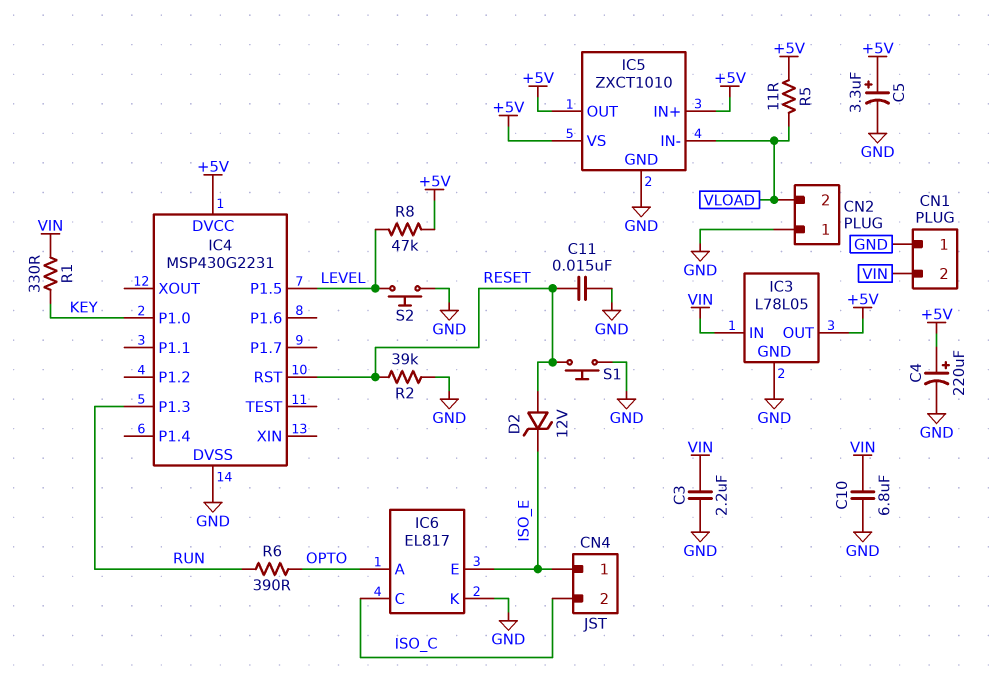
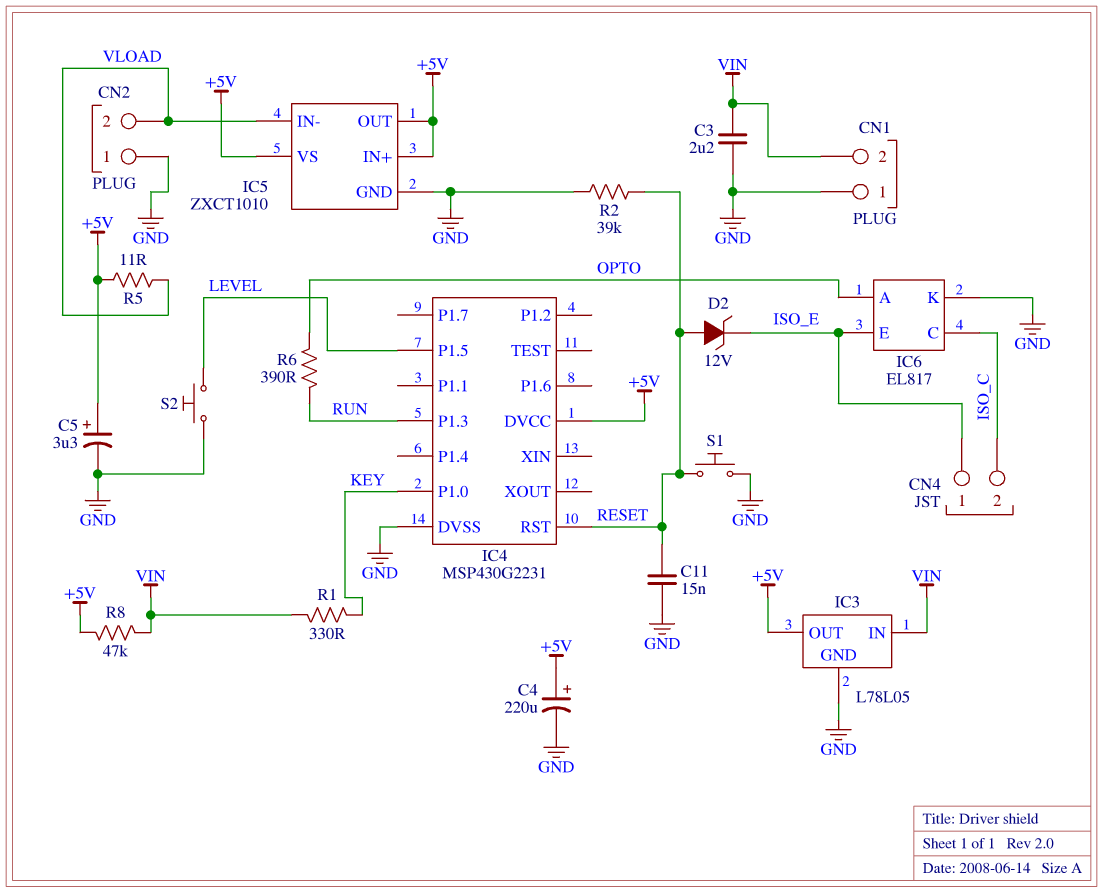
C10: 6.8uF (GND, VIN) -> none
R8: 47k (+5V, LEVEL) -> 47k (+5V, VIN)

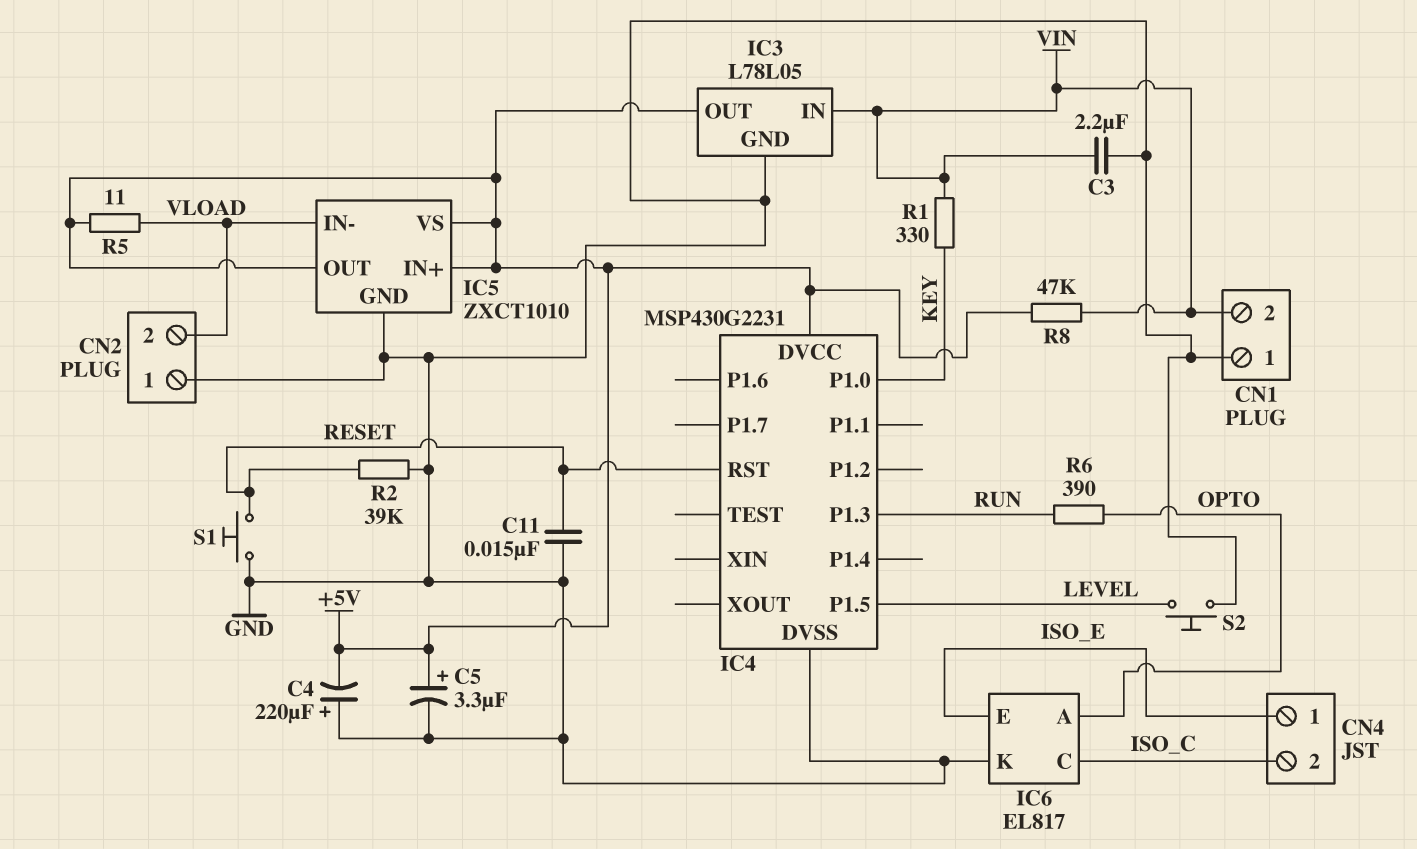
C4: 220uF (plus +5V, minus GND) -> 220uF (plus GND, minus +5V)
D2: zener 12V (A RESET, K ISO_E) -> none

